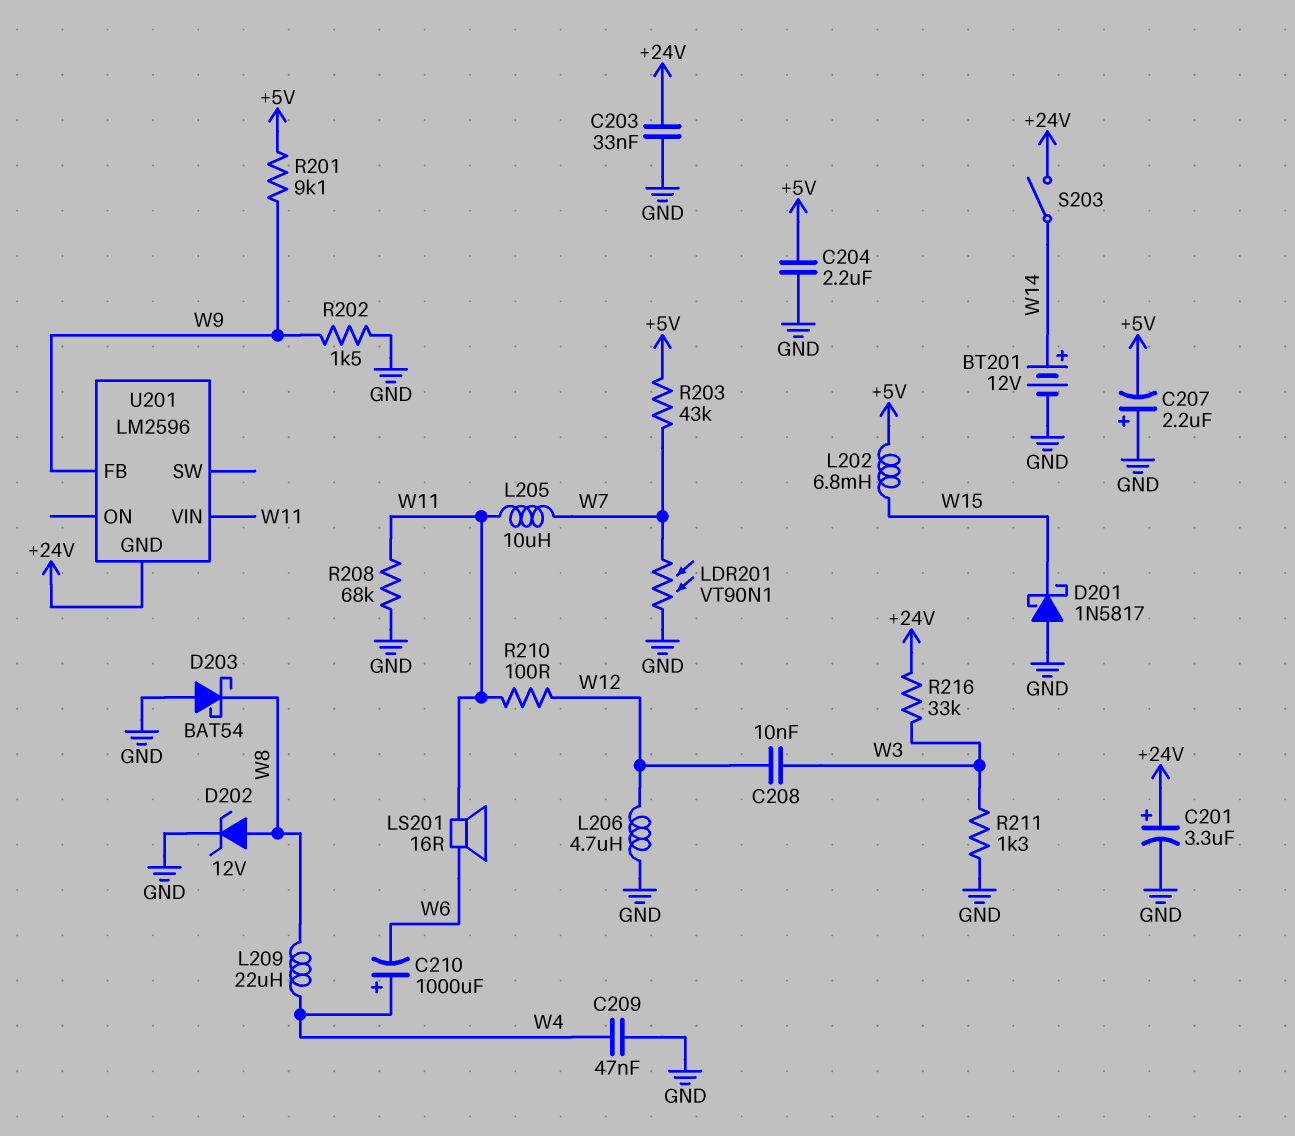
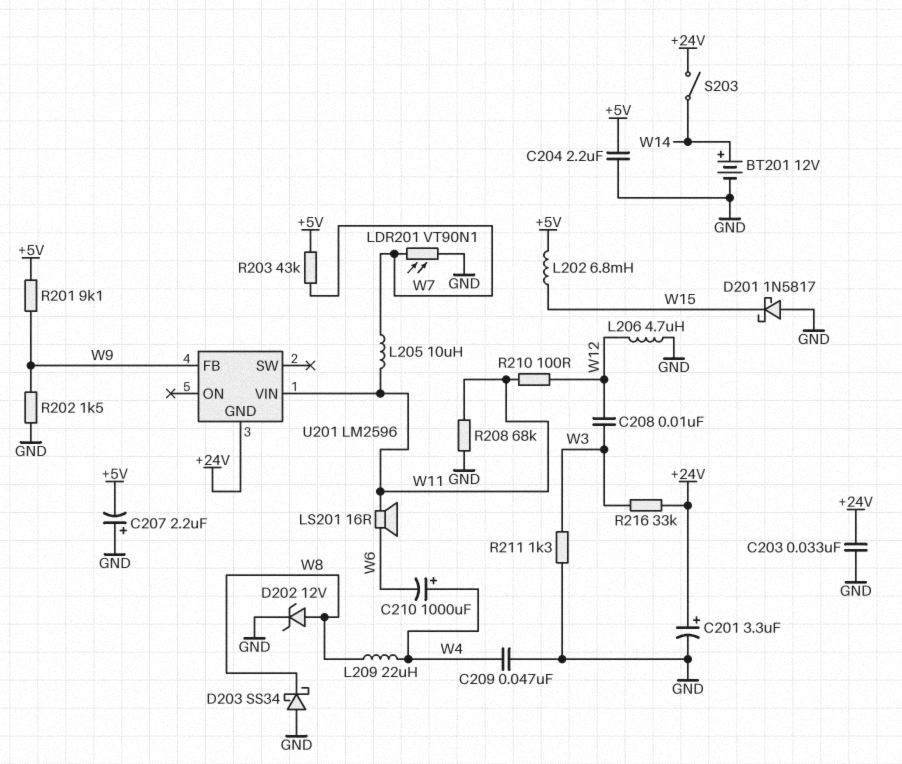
D203: schottky BAT54 (A GND, K W8) -> schottky SS34 (A GND, K W8)

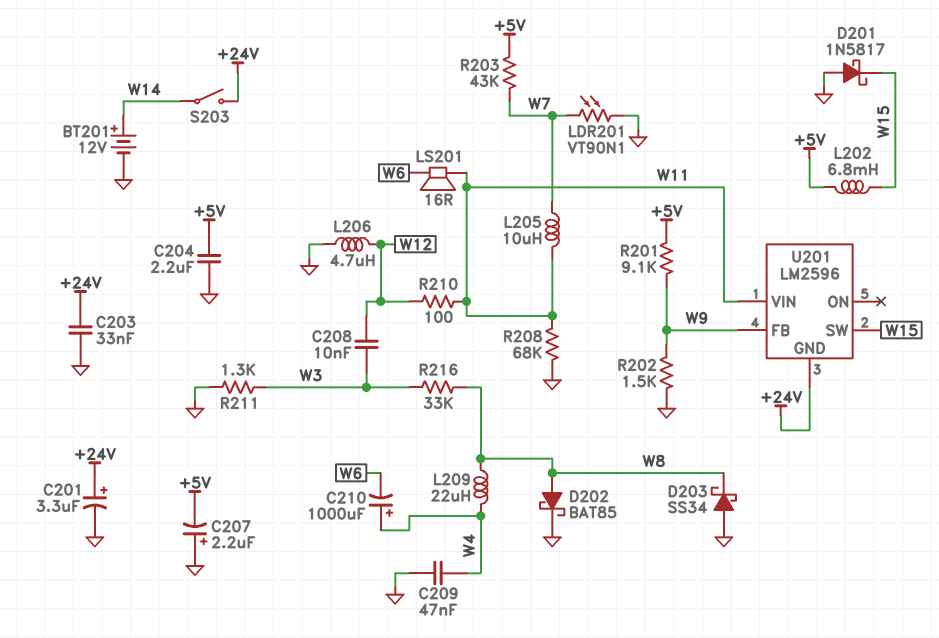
D202: zener 12V (A W8, K GND) -> schottky BAT85 (A W8, K GND)
R216: 33k (+24V, W3) -> 33k (W3, W8)
U201 pin SW: none -> W15

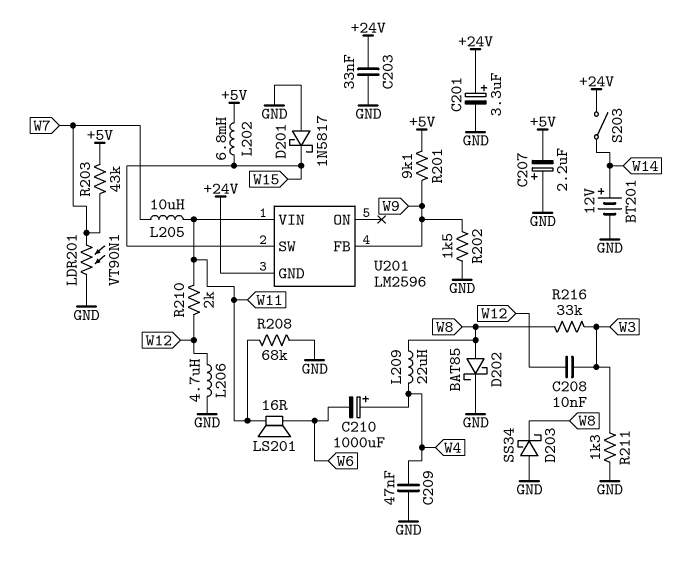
C204: 2.2uF (+5V, GND) -> none
R210: 100 (W11, W12) -> 2k (W11, W12)

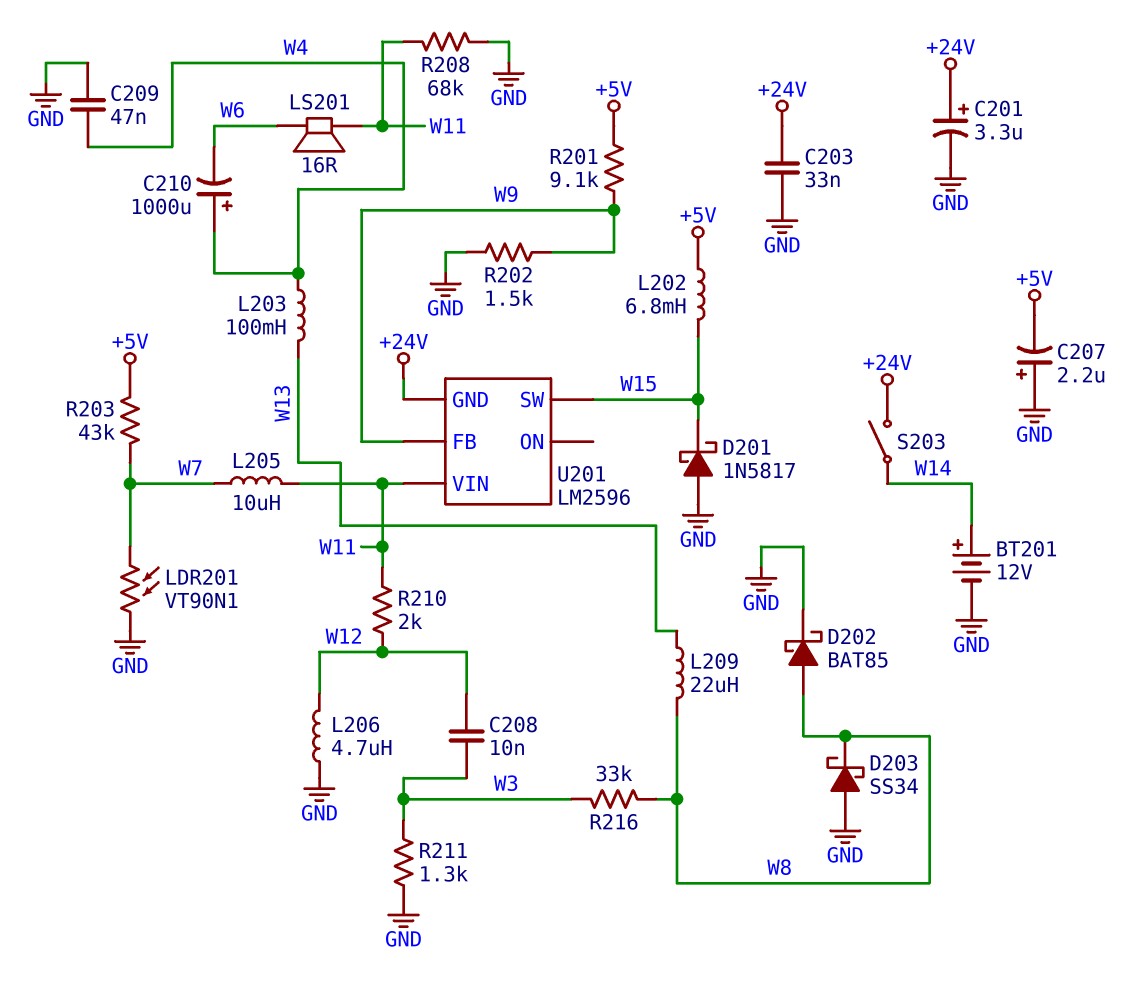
L203: none -> 100mH (W4, W13)
L209: 22uH (W4, W8) -> 22uH (W8, W13)

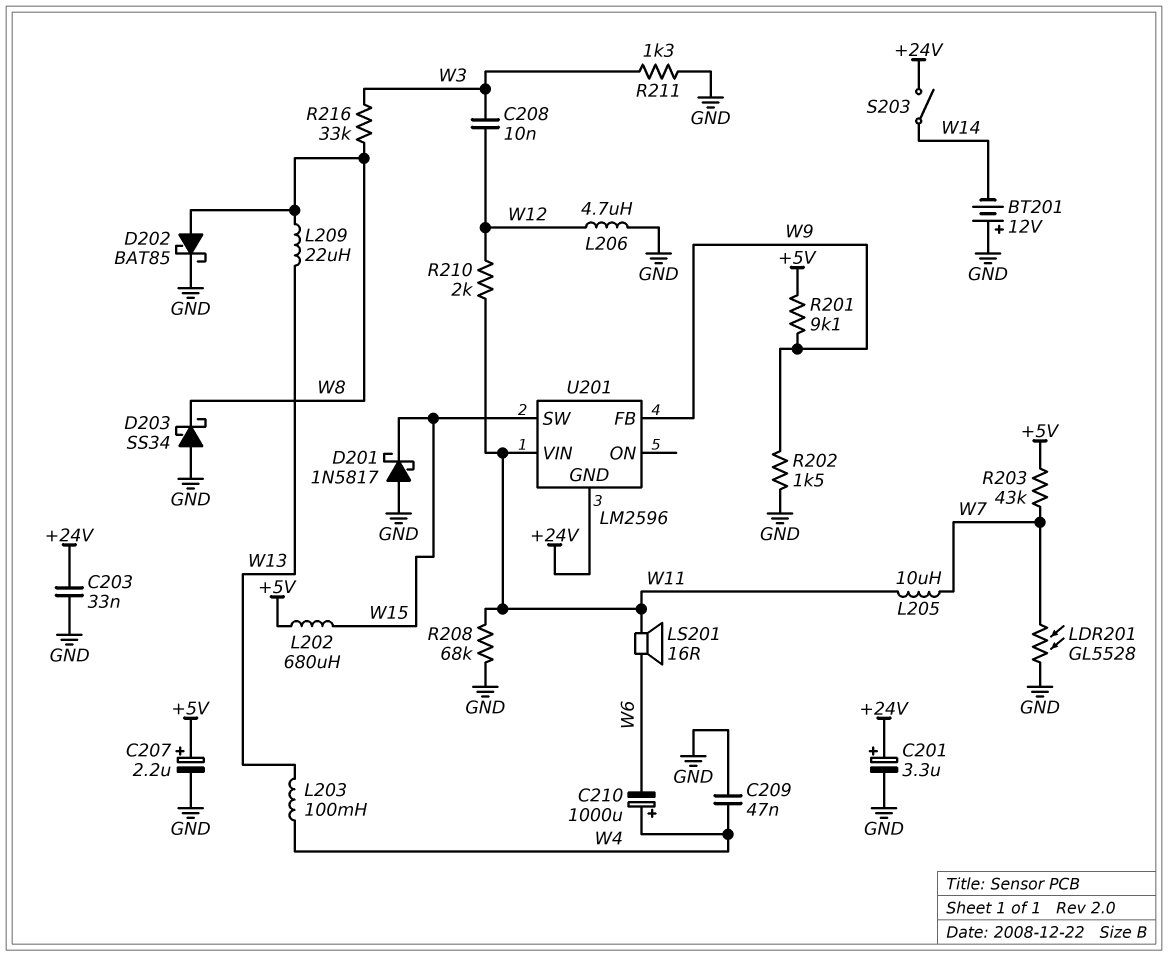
BT201: 12V (plus W14, minus GND) -> 12V (plus GND, minus W14)
C207: 2.2uF (plus GND, minus +5V) -> 2.2uF (plus +5V, minus GND)
L202: 6.8mH (+5V, W15) -> 680uH (+5V, W15)
LDR201: VT90N1 (GND, W7) -> GL5528 (GND, W7)

